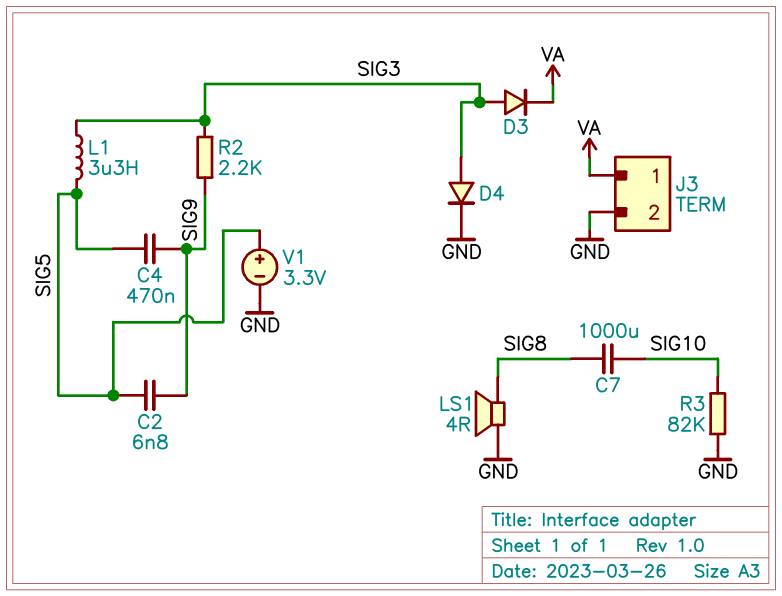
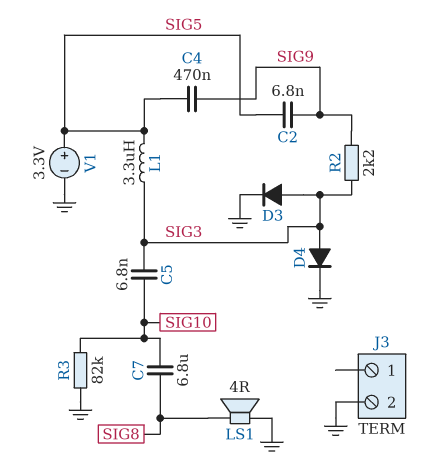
C5: none -> 6.8nF (SIG3, SIG10)
C7: 1000uF (SIG8, SIG10) -> 6.8uF (SIG8, SIG10)
D3: diode (A SIG3, K VA) -> diode (A SIG3, K GND)
J3 pin 1: VA -> none

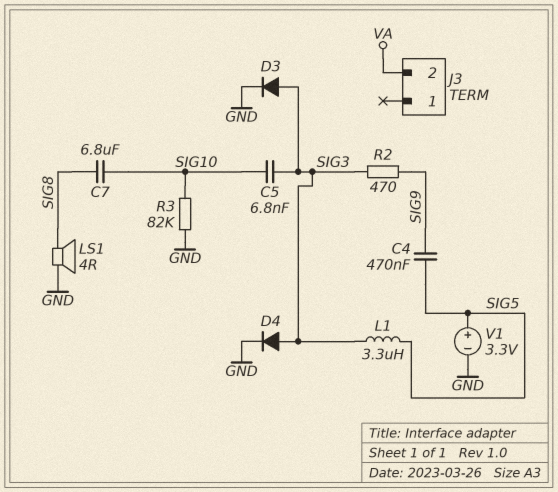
C2: 6.8nF (SIG5, SIG9) -> none
J3 pin 2: GND -> VA
R2: 2.2k (SIG3, SIG9) -> 470 (SIG3, SIG9)

